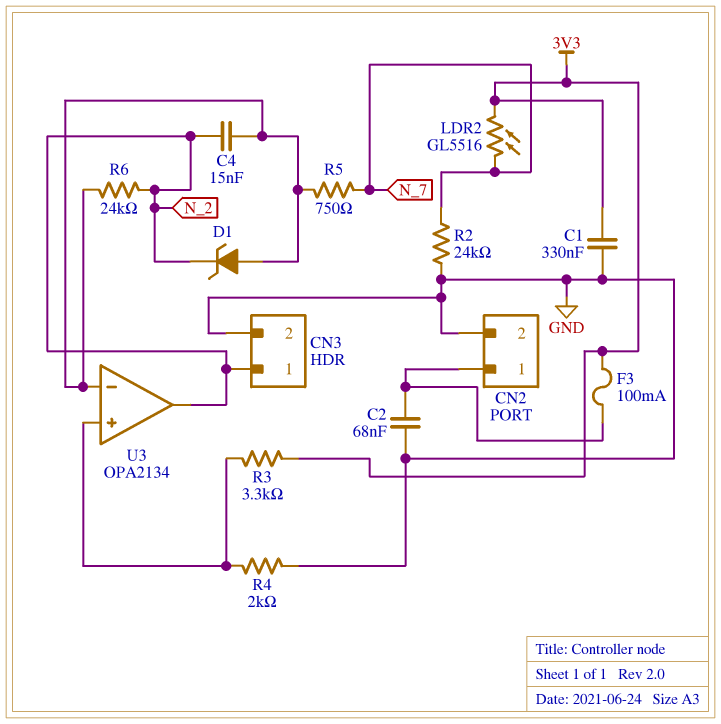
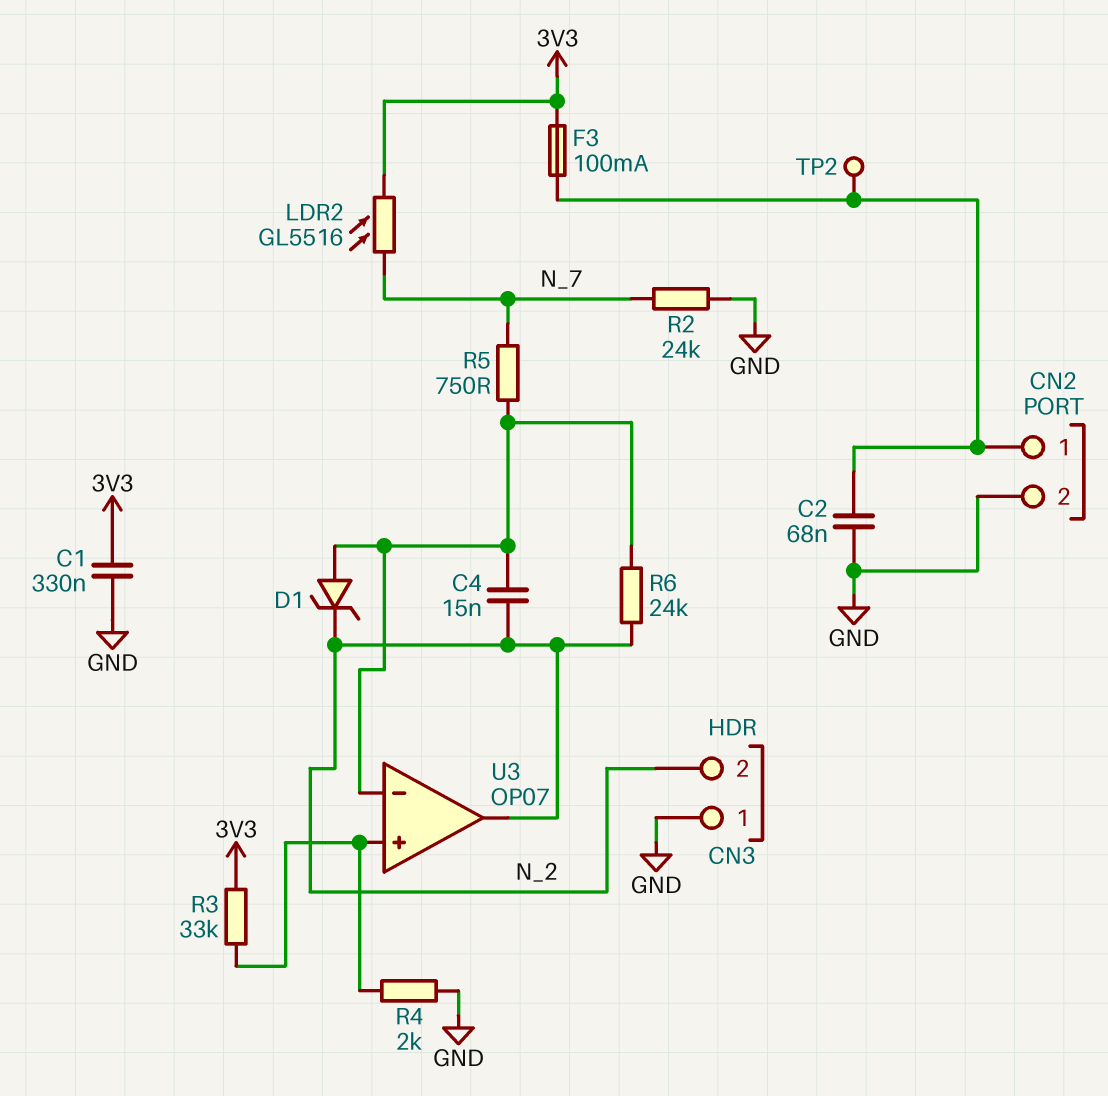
CN3 pin 1: N_2 -> GND
CN3 pin 2: GND -> N_2
R3: 3.3k (3V3, U3/in+) -> 33k (3V3, U3/in+)
TP2: none -> test point (CN2/1)
U3: OPA2134 -> OP07

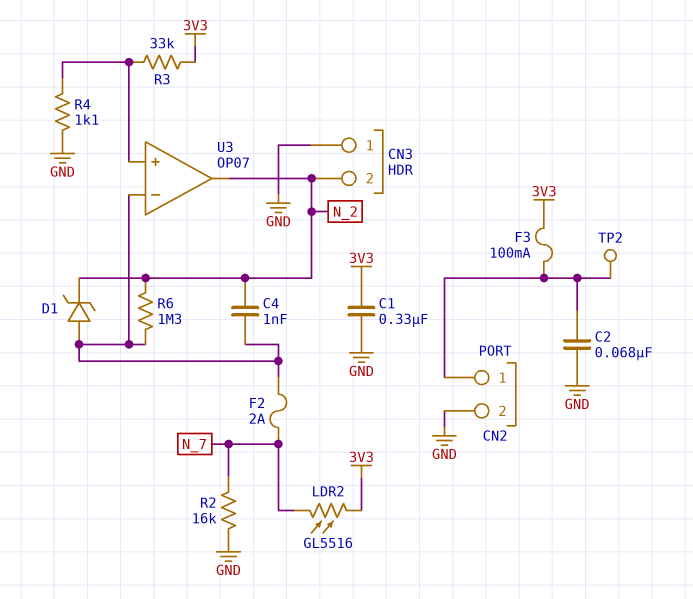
C4: 15nF (N_2, U3/in-) -> 1nF (N_2, U3/in-)
F2: none -> 2A (N_7, U3/in-)
R2: 24k (GND, N_7) -> 16k (GND, N_7)
R4: 2k (GND, U3/in+) -> 1.1k (GND, U3/in+)
R5: 750 (N_7, U3/in-) -> none
R6: 24k (N_2, U3/in-) -> 1.3M (N_2, U3/in-)

